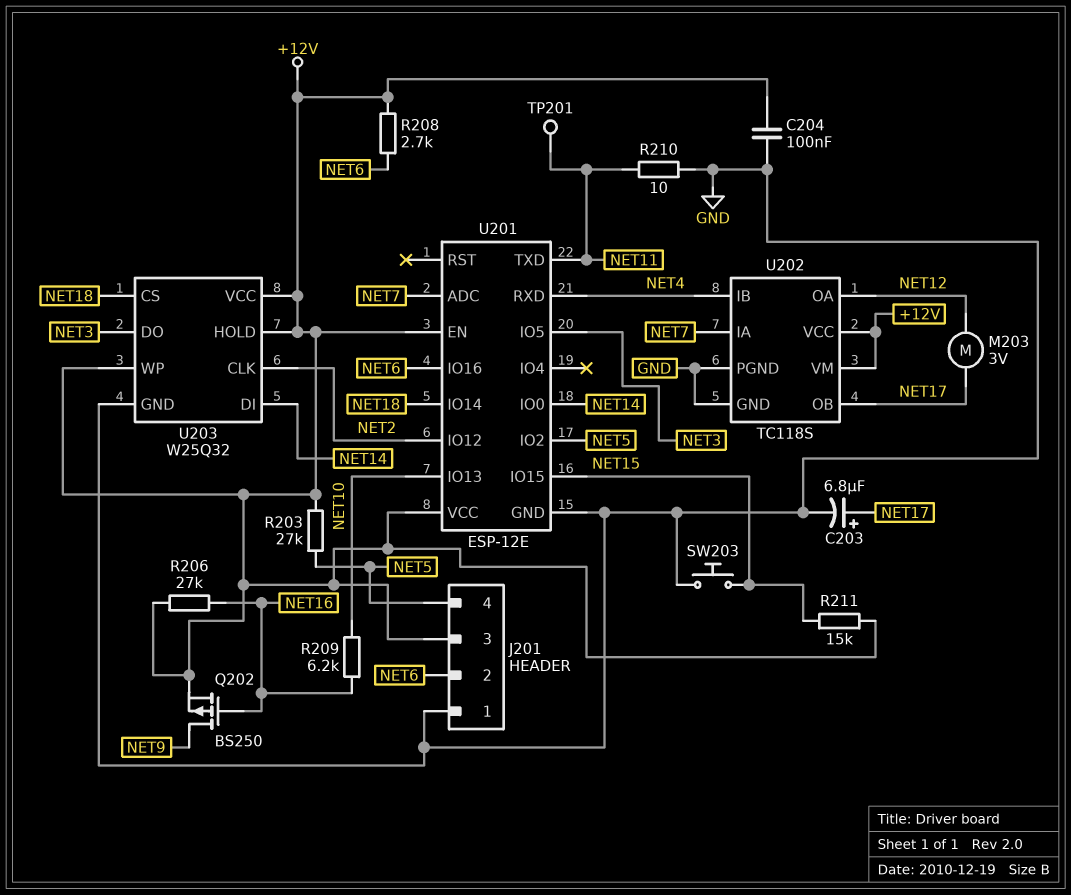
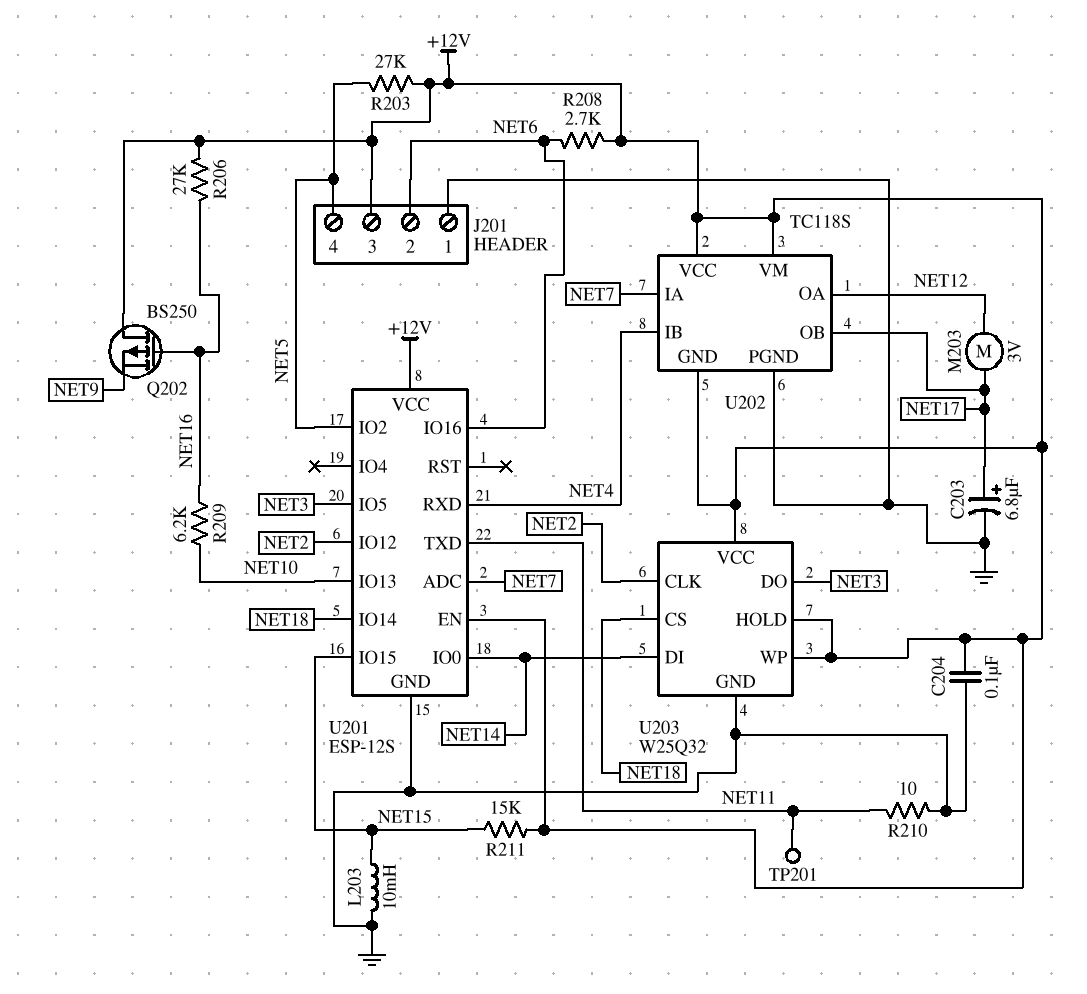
L203: none -> 10mH (GND, NET15)
Q202: PMOS BS250 (G NET16, D NET9, S +12V) -> PMOS BS250 (G NET16, D +12V, S NET9)
SW203: button (GND, NET15) -> none
U201: ESP-12E -> ESP-12S
U202 pin GND: GND -> +12V

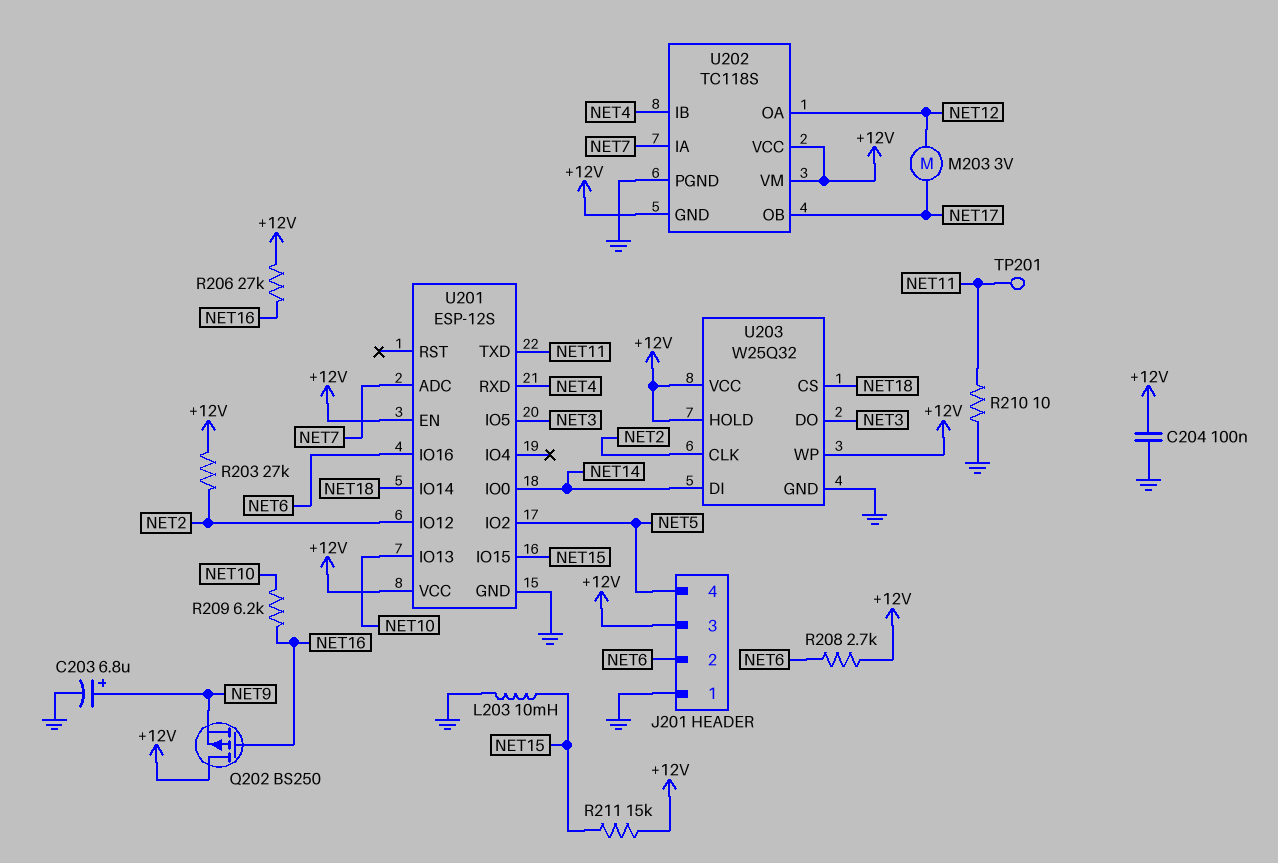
C203: 6.8uF (plus NET17, minus GND) -> 6.8uF (plus NET9, minus GND)
R203: 27k (+12V, NET5) -> 27k (+12V, NET2)

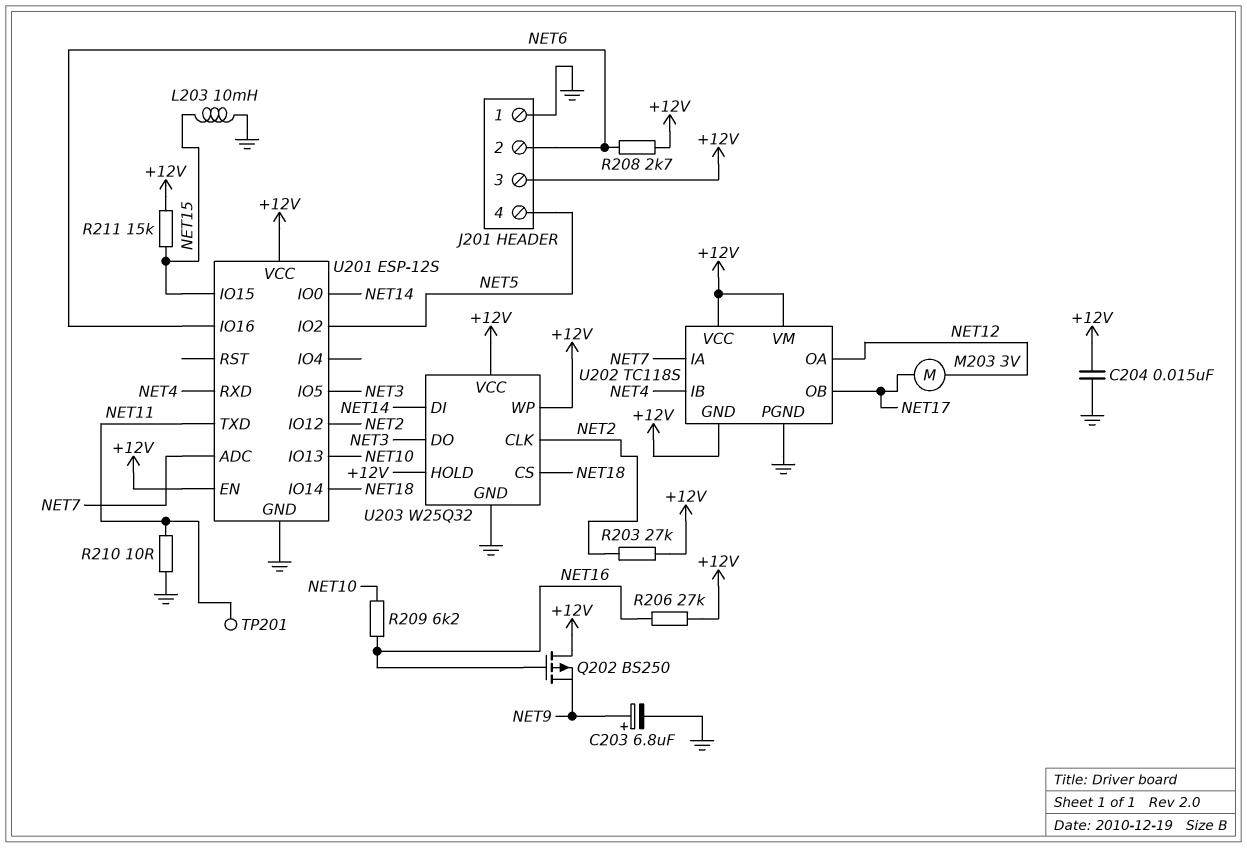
C204: 100nF (+12V, GND) -> 15nF (+12V, GND)

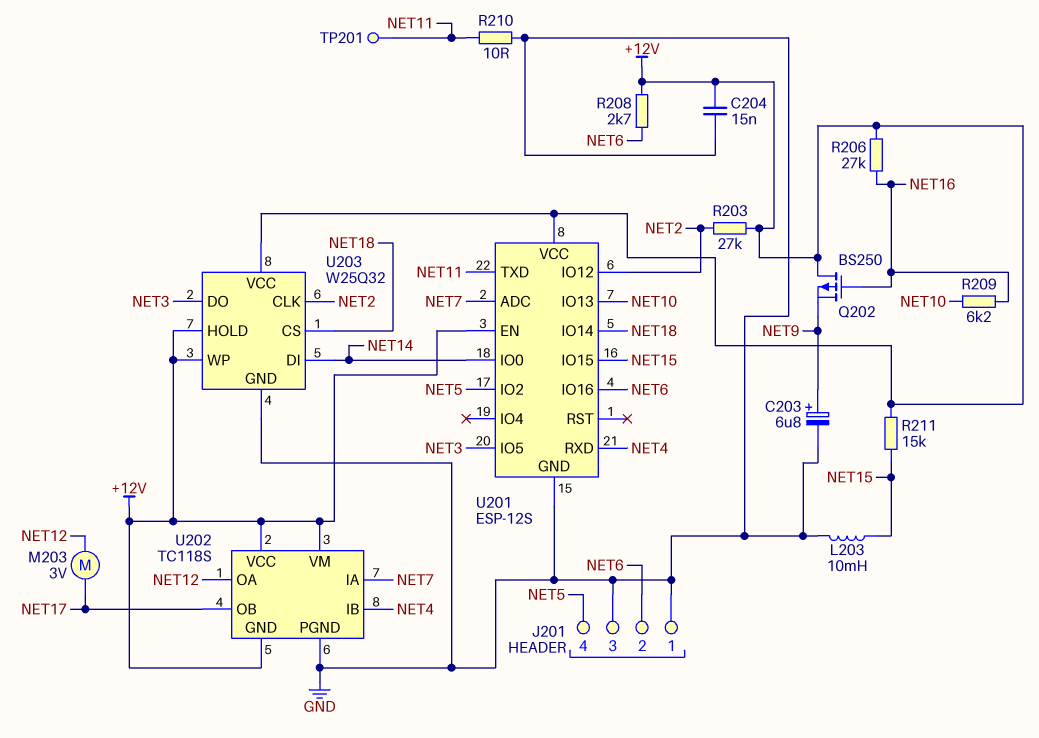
J201 pin 3: +12V -> GND

